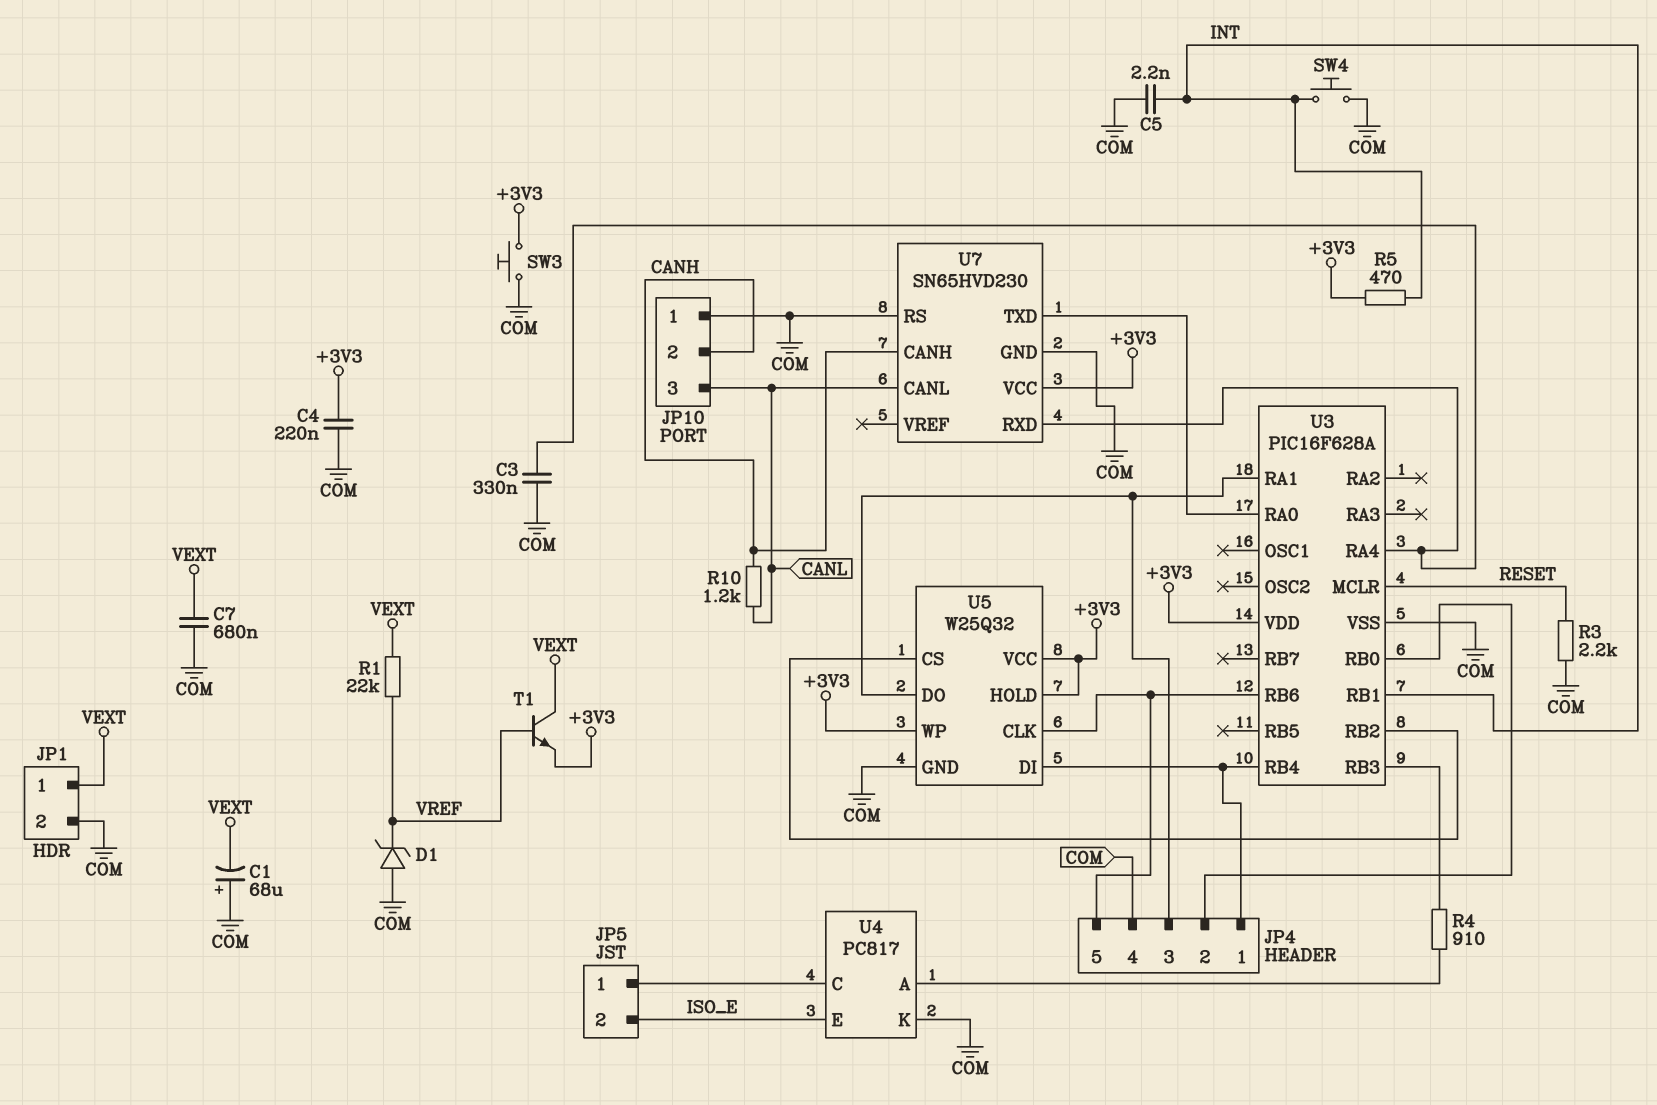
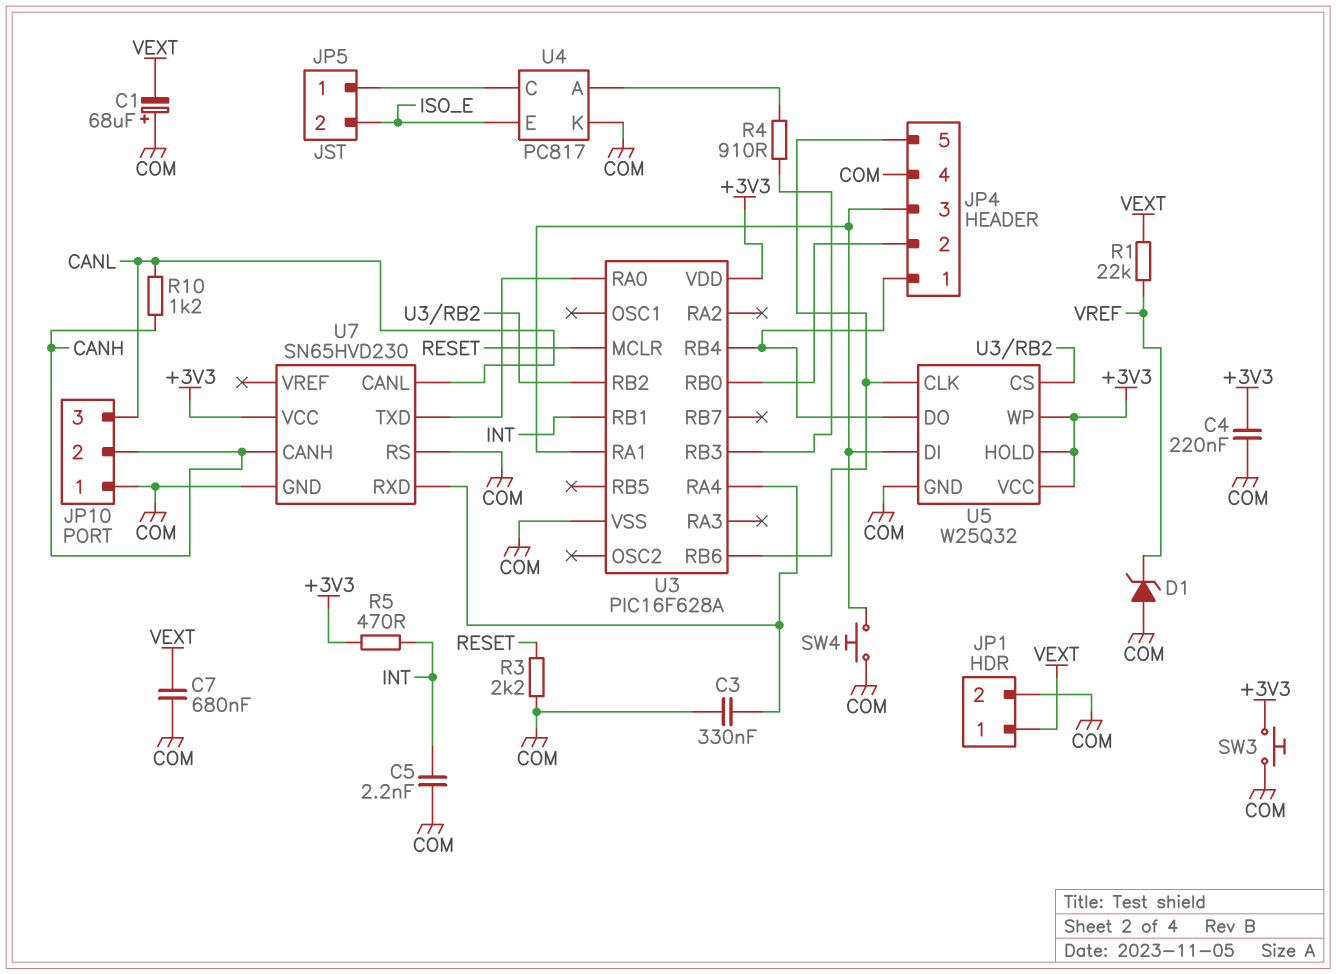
SW4: button (COM, INT) -> button (COM, JP4/3)
T1: NPN (B VREF, C VEXT, E +3V3) -> none
U5 pin DI: JP4/1 -> JP4/3
U5 pin DO: JP4/3 -> JP4/1

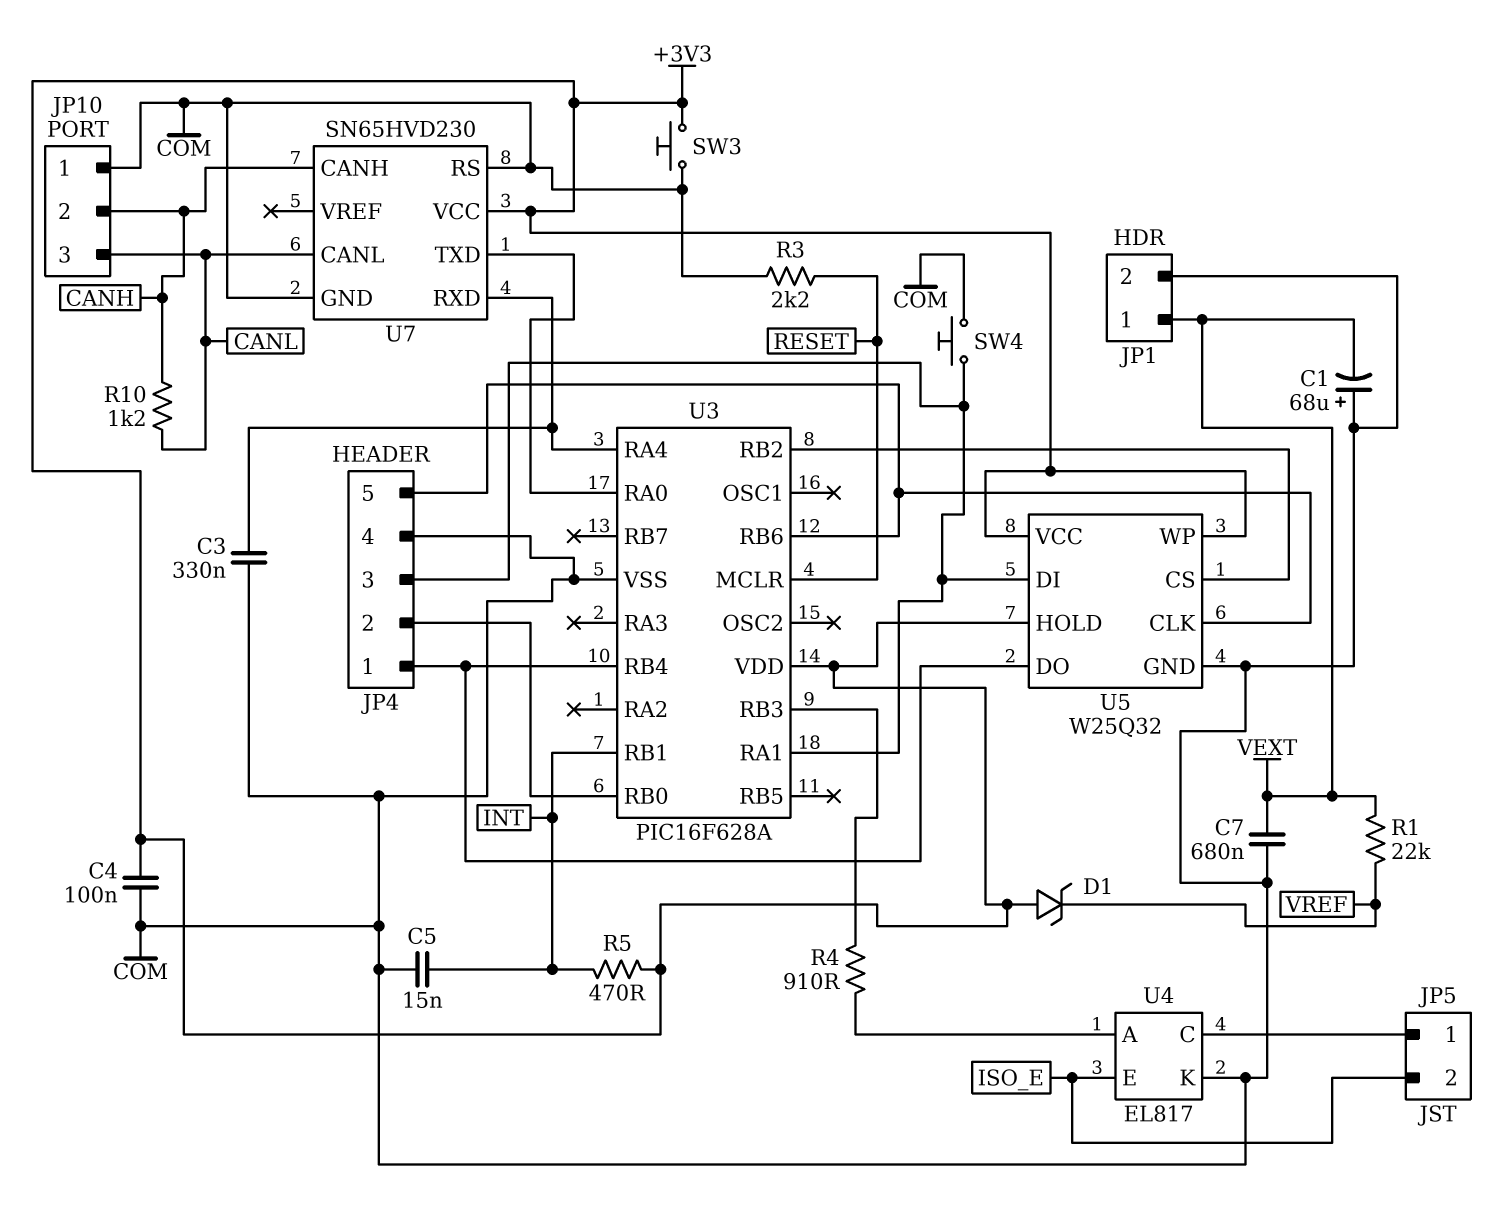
C4: 220nF (+3V3, COM) -> 100nF (+3V3, COM)
C5: 2.2nF (COM, INT) -> 15nF (COM, INT)
D1: zener (A COM, K VREF) -> zener (A +3V3, K VREF)
U4: PC817 -> EL817

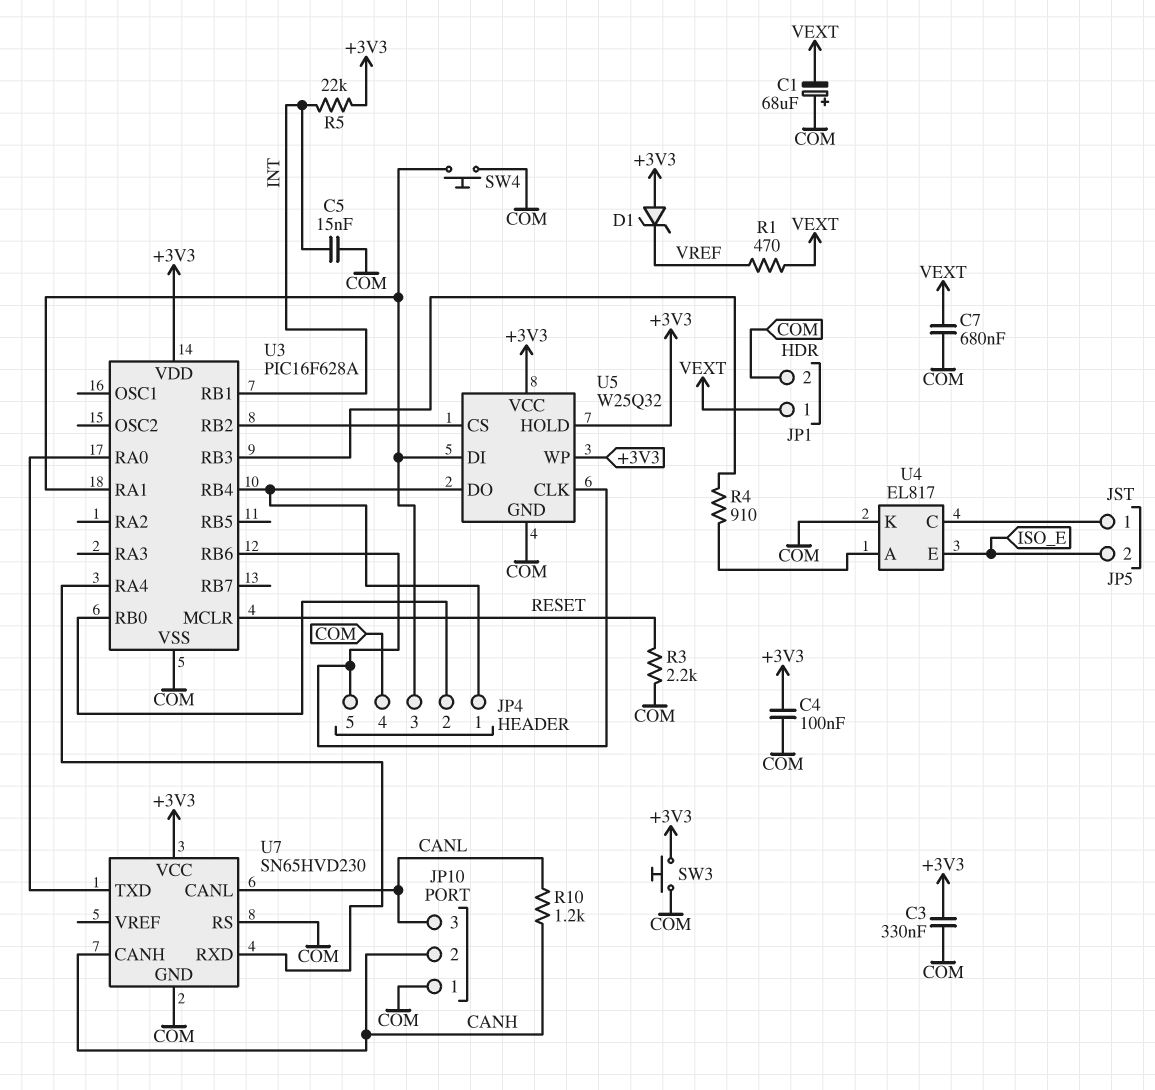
C3: 330nF (COM, U3/RA4) -> 330nF (+3V3, COM)
R1: 22k (VEXT, VREF) -> 470 (VEXT, VREF)
R5: 470 (+3V3, INT) -> 22k (+3V3, INT)

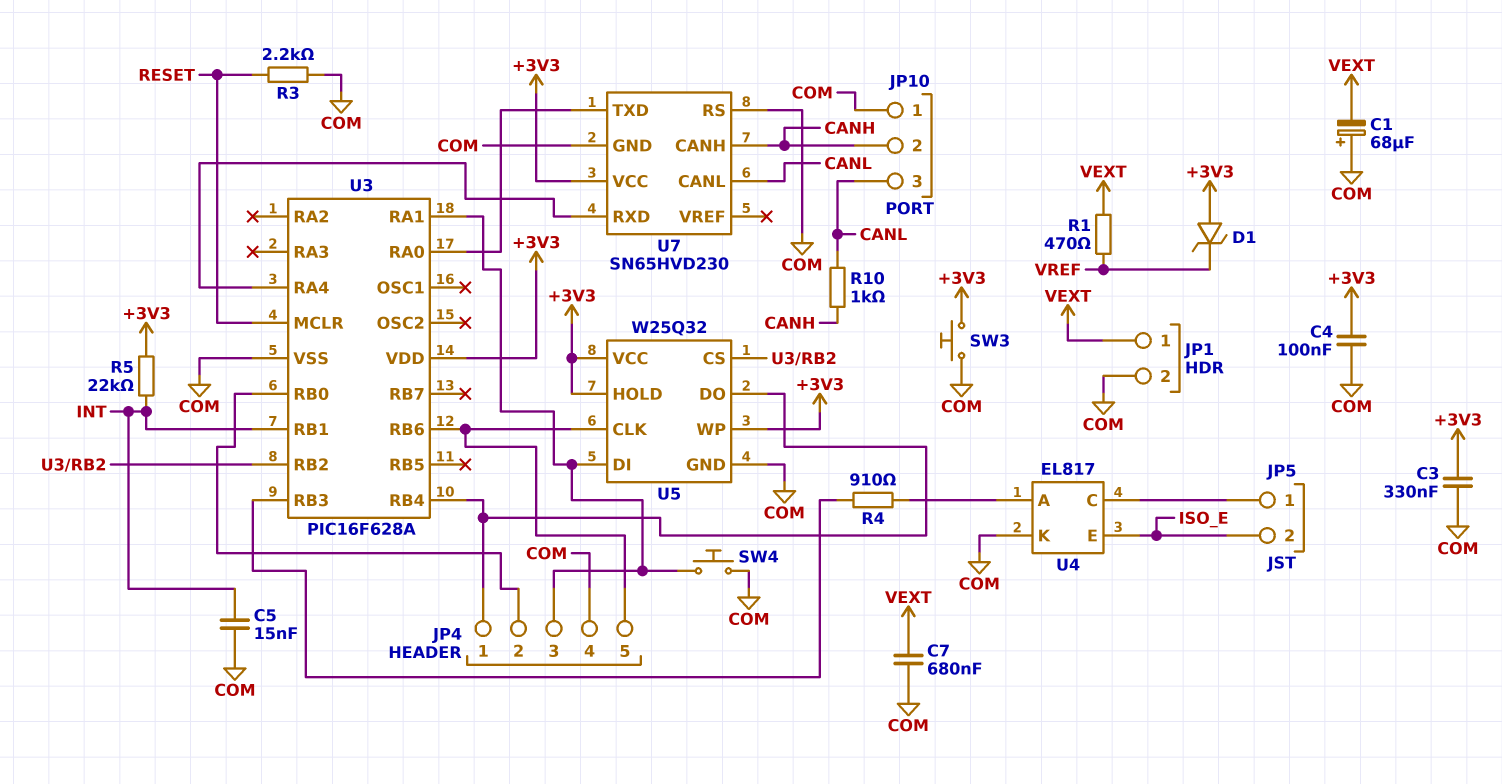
R10: 1.2k (CANH, CANL) -> 1k (CANH, CANL)

